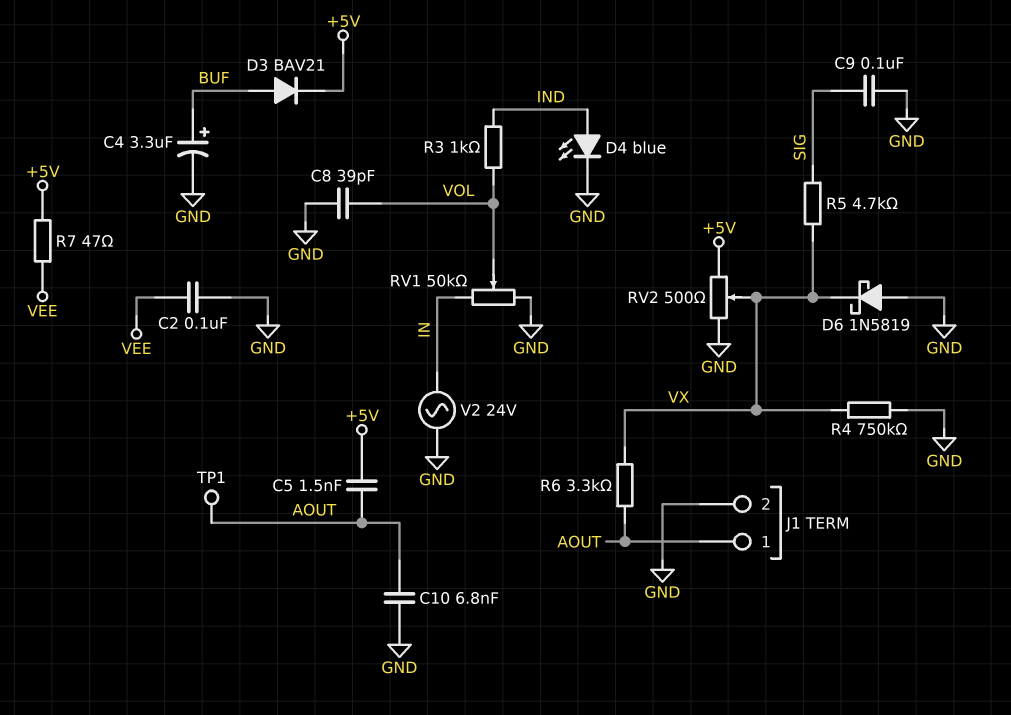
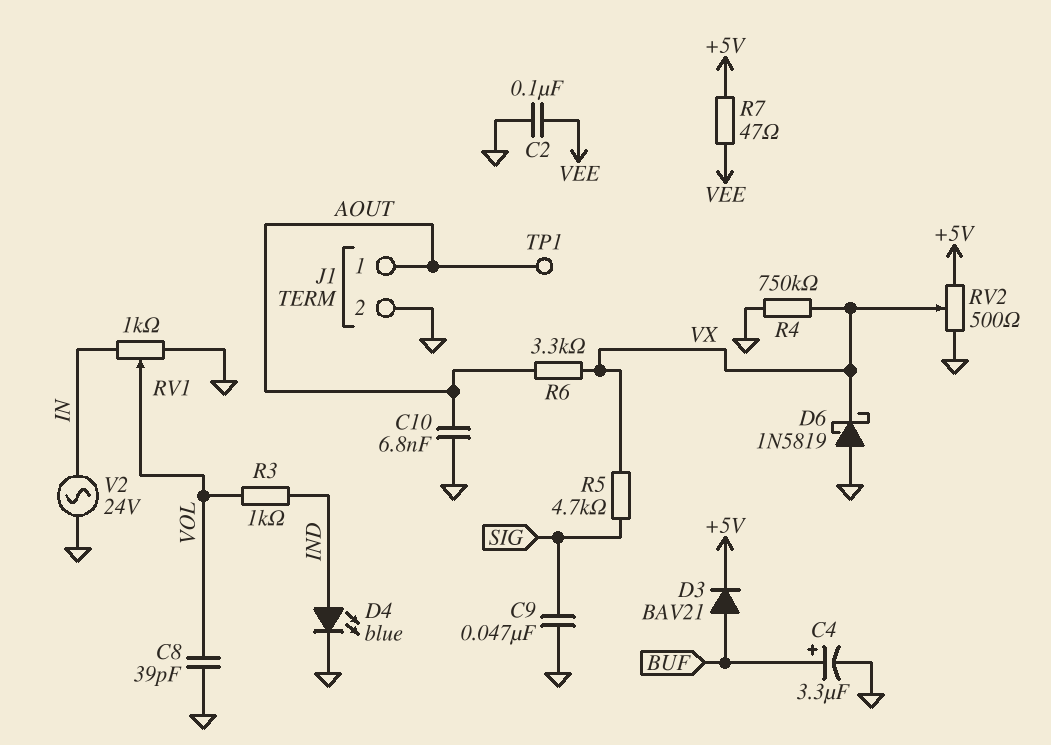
C5: 1.5nF (+5V, AOUT) -> none
C9: 100nF (GND, SIG) -> 47nF (GND, SIG)
RV1: 50k (GND, IN, wiper VOL) -> 1k (GND, IN, wiper VOL)

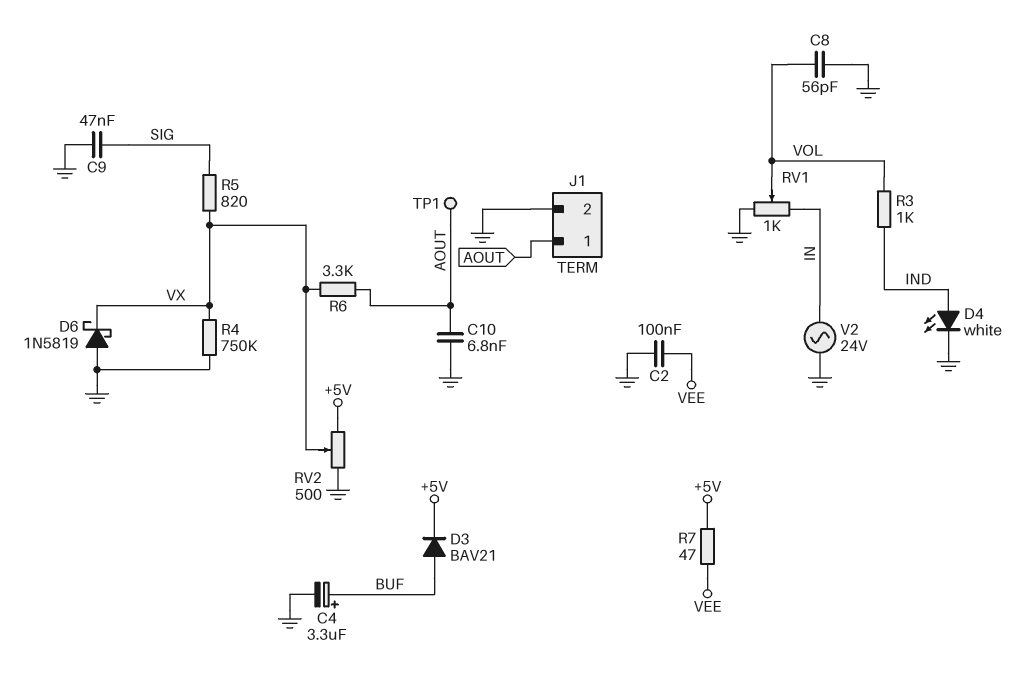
C8: 39pF (GND, VOL) -> 56pF (GND, VOL)
D4: LED blue (A IND, K GND) -> LED white (A IND, K GND)
R5: 4.7k (SIG, VX) -> 820 (SIG, VX)

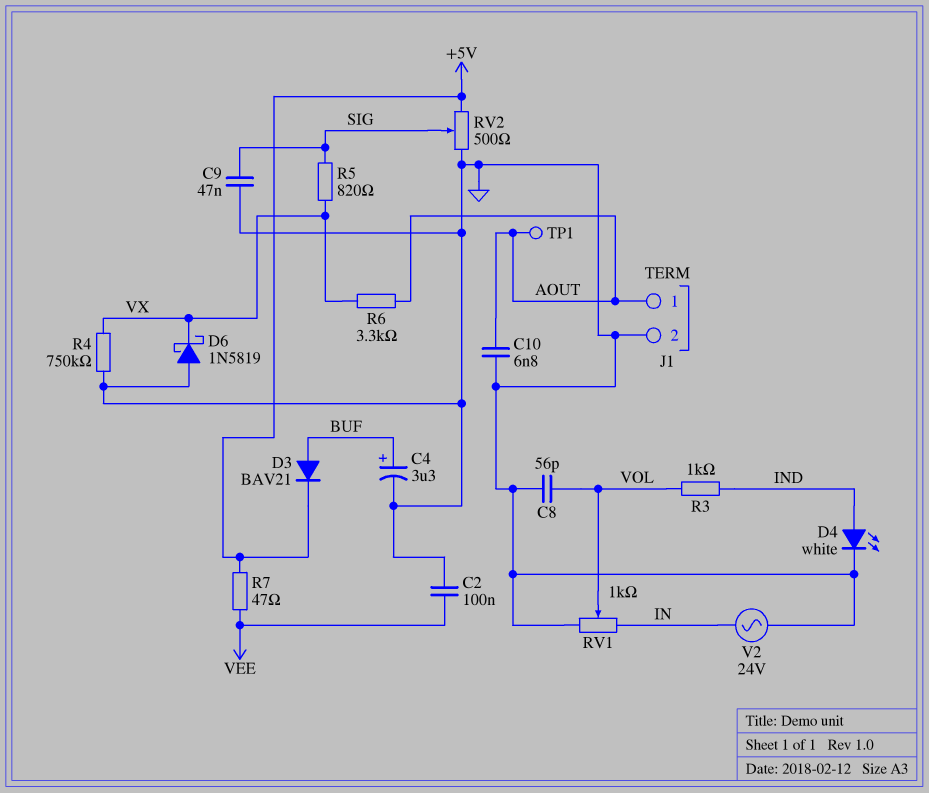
RV2: 500 (+5V, GND, wiper VX) -> 500 (+5V, GND, wiper SIG)

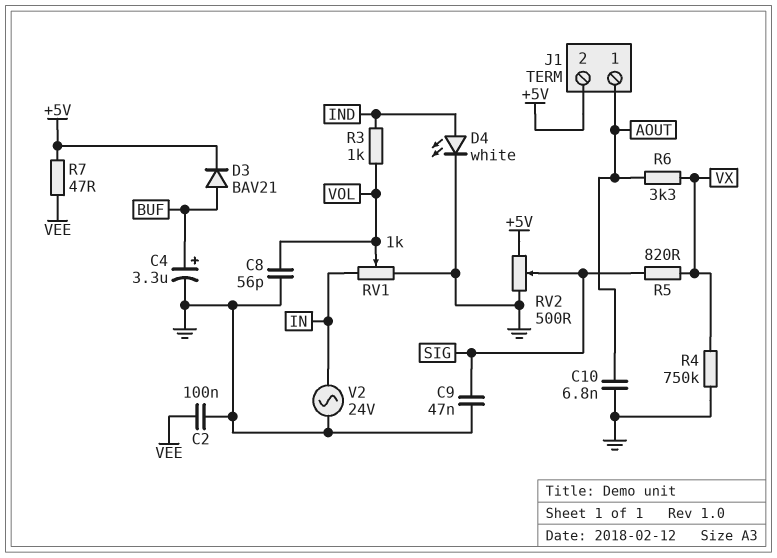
D6: schottky 1N5819 (A GND, K VX) -> none
J1 pin 2: GND -> +5V
TP1: test point (AOUT) -> none

